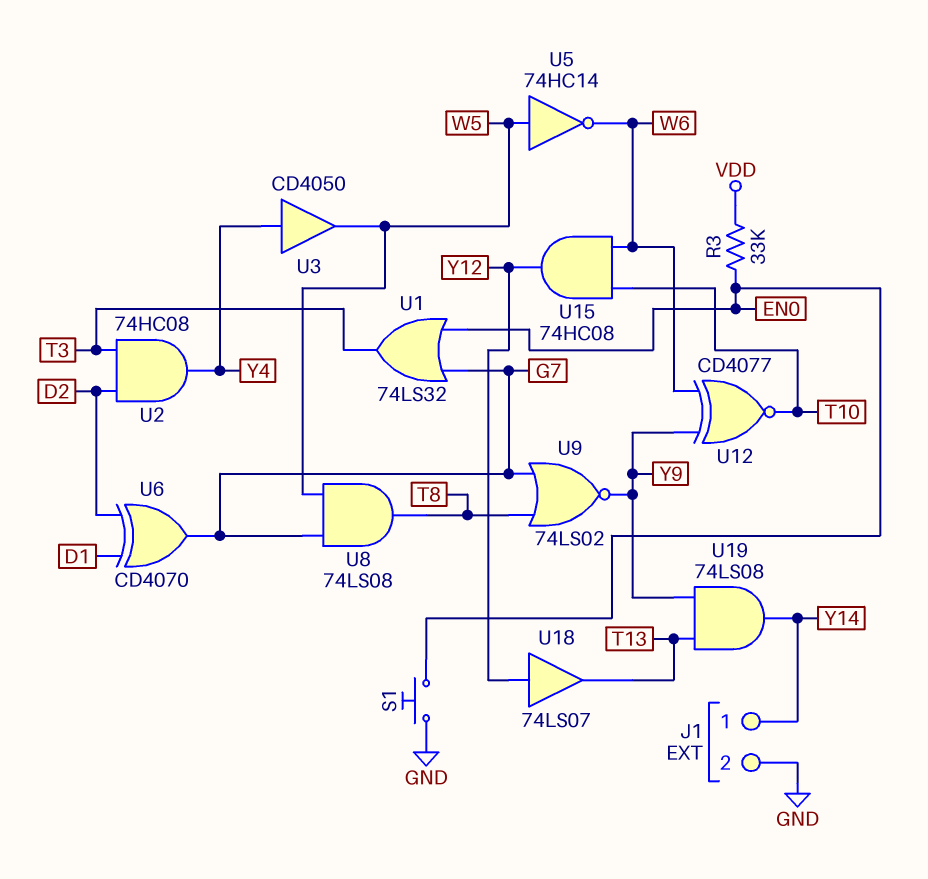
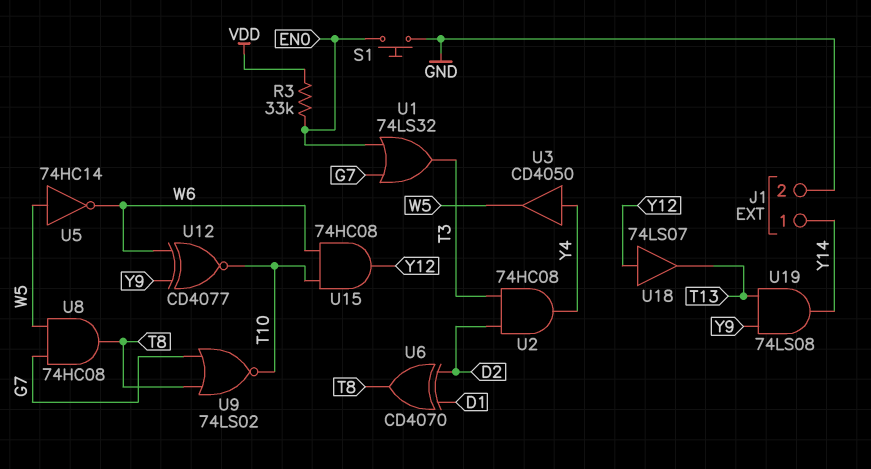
U6: XOR CD4070 (in D1, in D2, out G7) -> XOR CD4070 (in D1, in D2, out T8)
U8: AND 74LS08 (in G7, in W5, out T8) -> AND 74HC08 (in G7, in W5, out T8)
U9: NOR 74LS02 (in G7, in T8, out Y9) -> NOR 74LS02 (in G7, in T8, out T10)

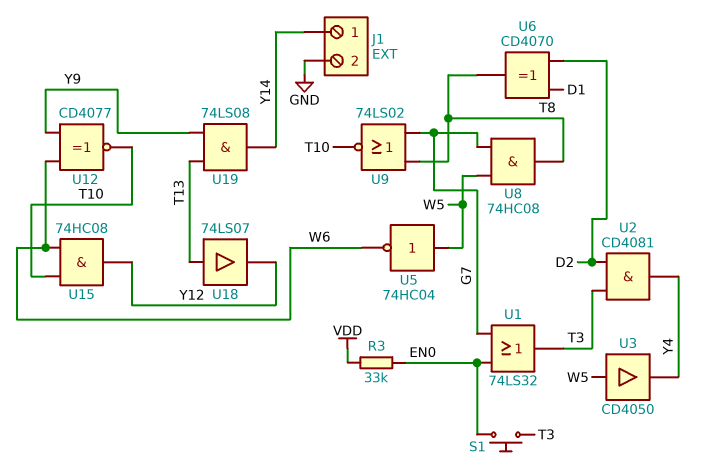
S1: button (EN0, GND) -> button (EN0, T3)
U2: AND 74HC08 (in D2, in T3, out Y4) -> AND CD4081 (in D2, in T3, out Y4)
U3: buffer CD4050 (in Y4, out W5) -> buffer CD4050 (in W5, out Y4)
U5: NOT 74HC14 (in W5, out W6) -> NOT 74HC04 (in W5, out W6)
U18: buffer 74LS07 (in Y12, out T13) -> buffer 74LS07 (in T13, out Y12)

